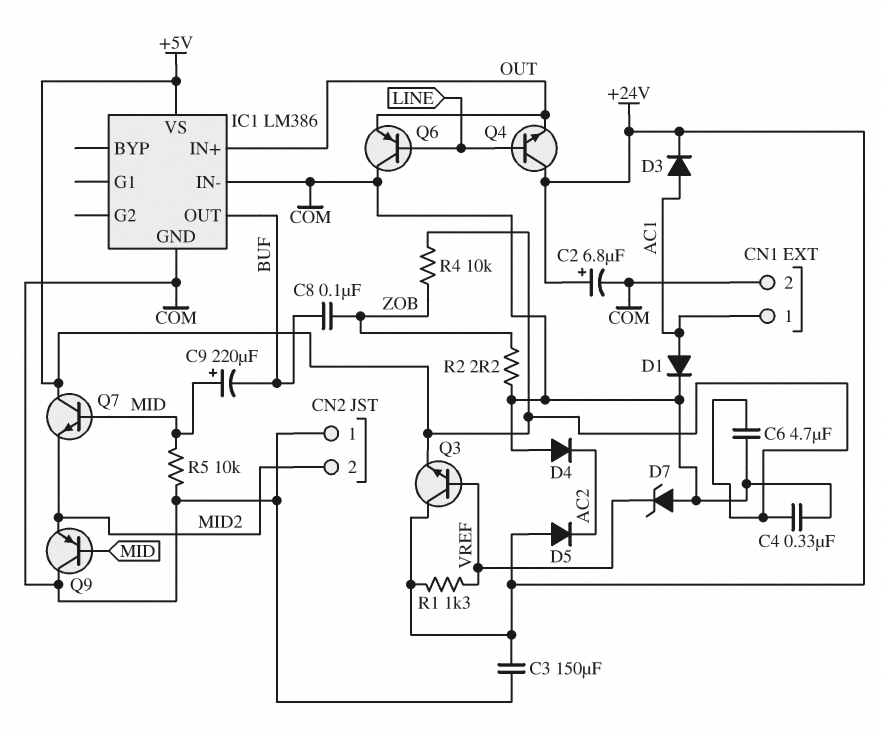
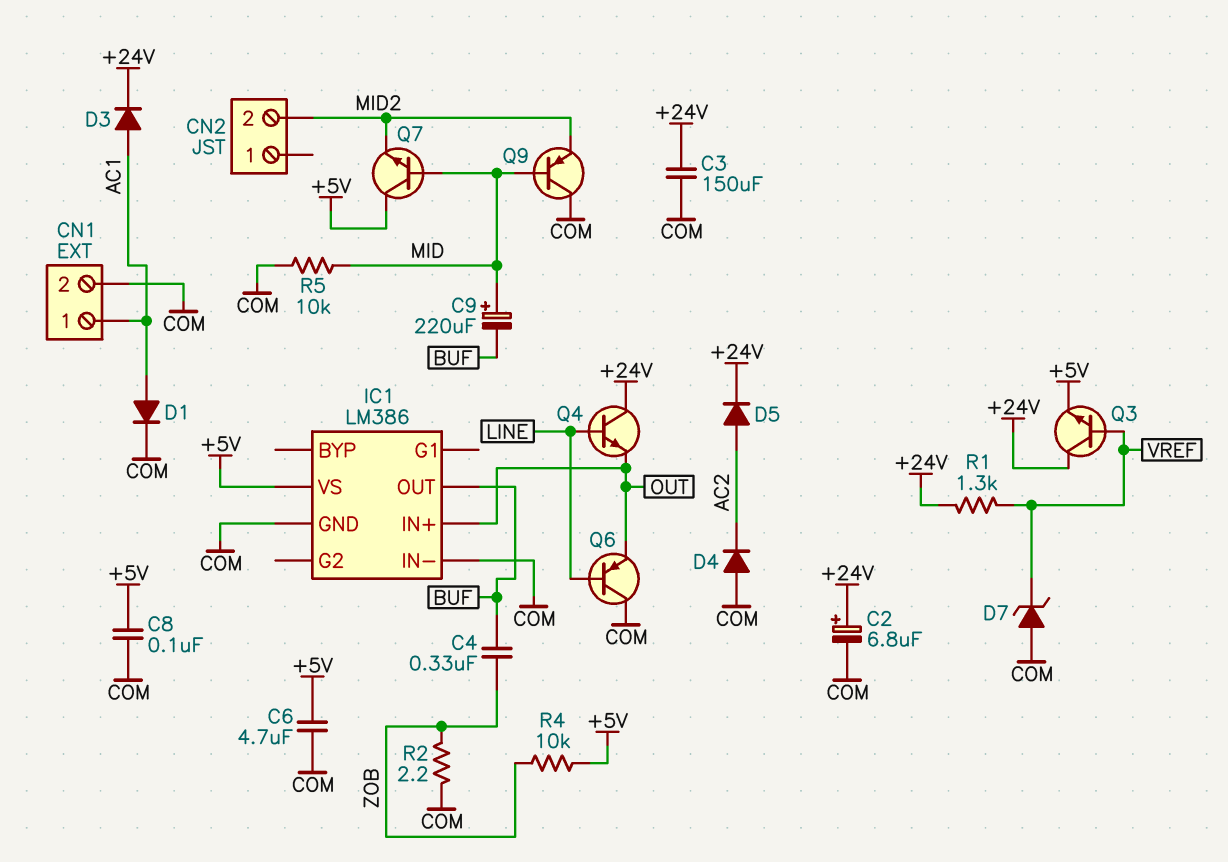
C4: 330nF (+5V, COM) -> 330nF (BUF, ZOB)
C8: 100nF (BUF, ZOB) -> 100nF (+5V, COM)
CN2 pin 1: COM -> none
D5: diode (A +24V, K AC2) -> diode (A AC2, K +24V)

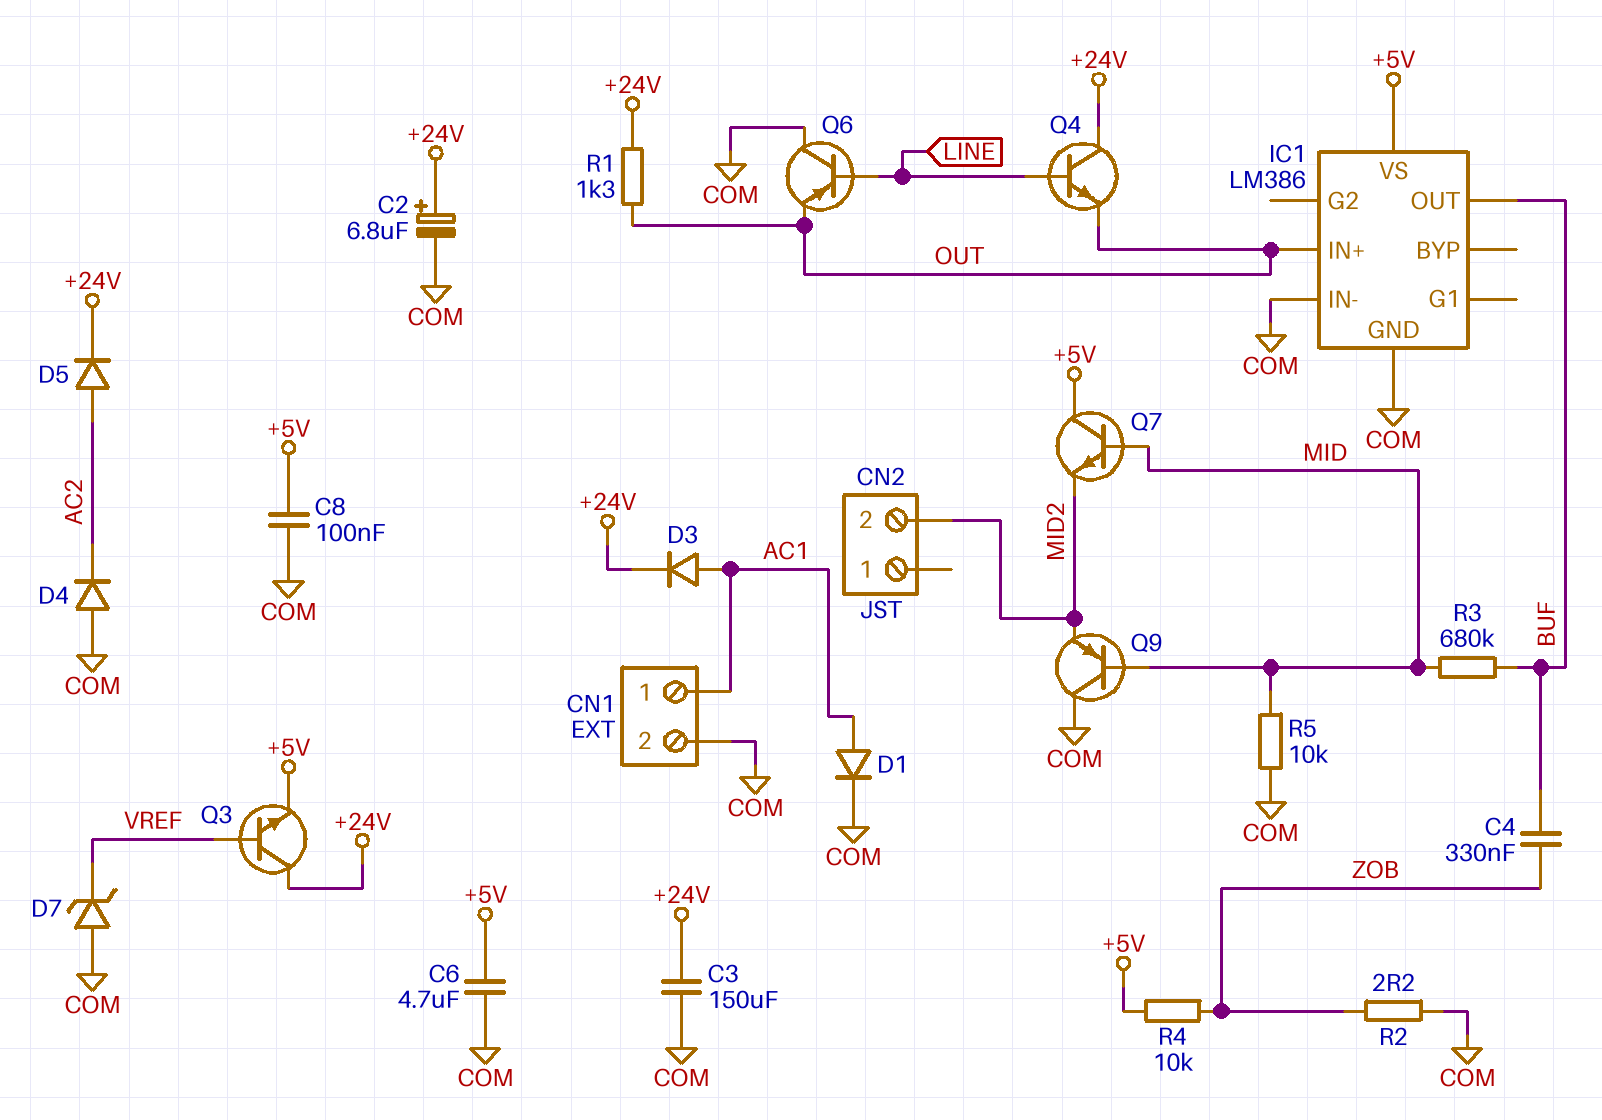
C9: 220uF (plus MID, minus BUF) -> none
R1: 1.3k (+24V, VREF) -> 1.3k (+24V, OUT)
R3: none -> 680k (BUF, MID)

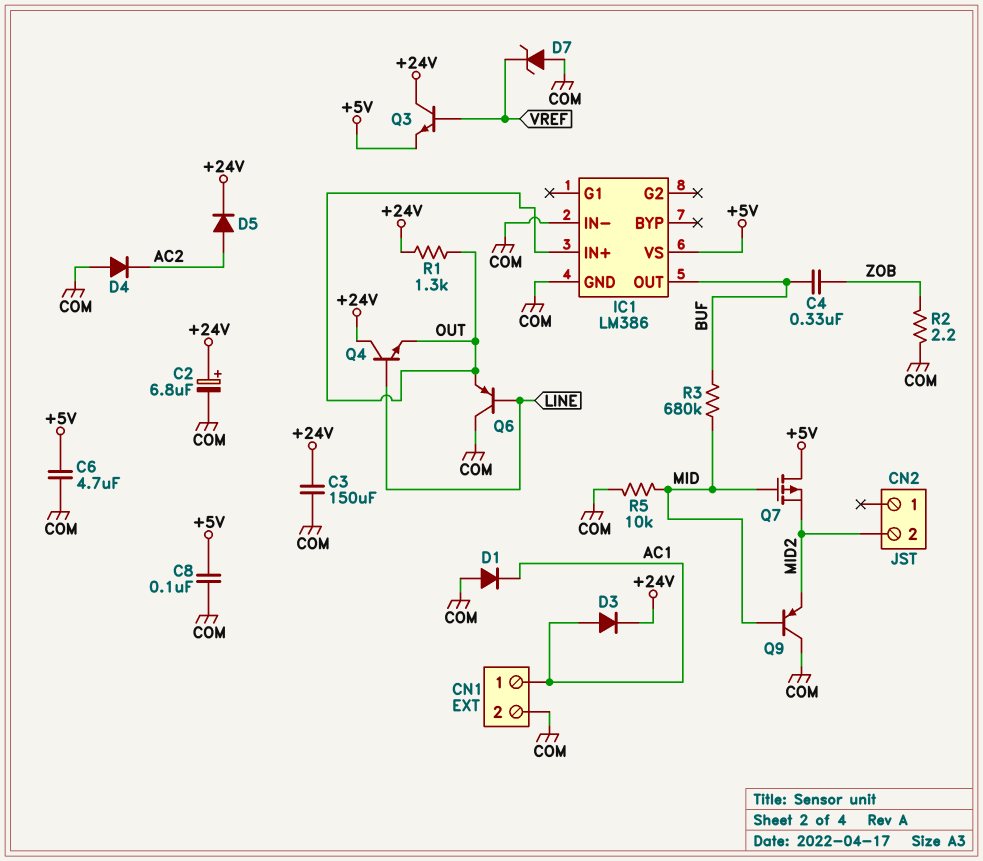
D1: diode (A AC1, K COM) -> diode (A COM, K AC1)
Q7: NPN (B MID, C +5V, E MID2) -> PMOS (G MID, D +5V, S MID2)
R4: 10k (+5V, ZOB) -> none

